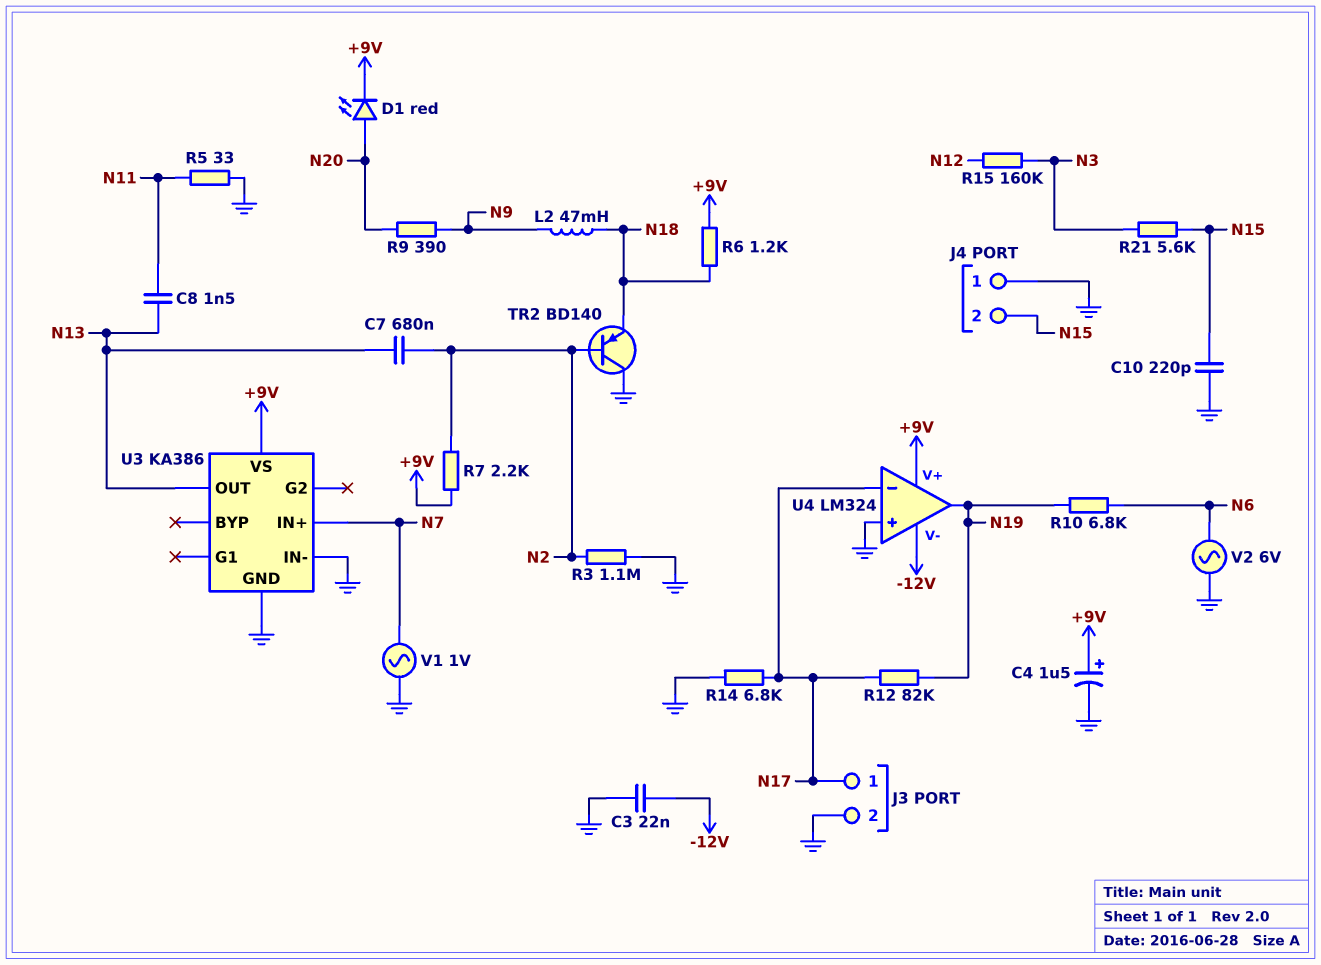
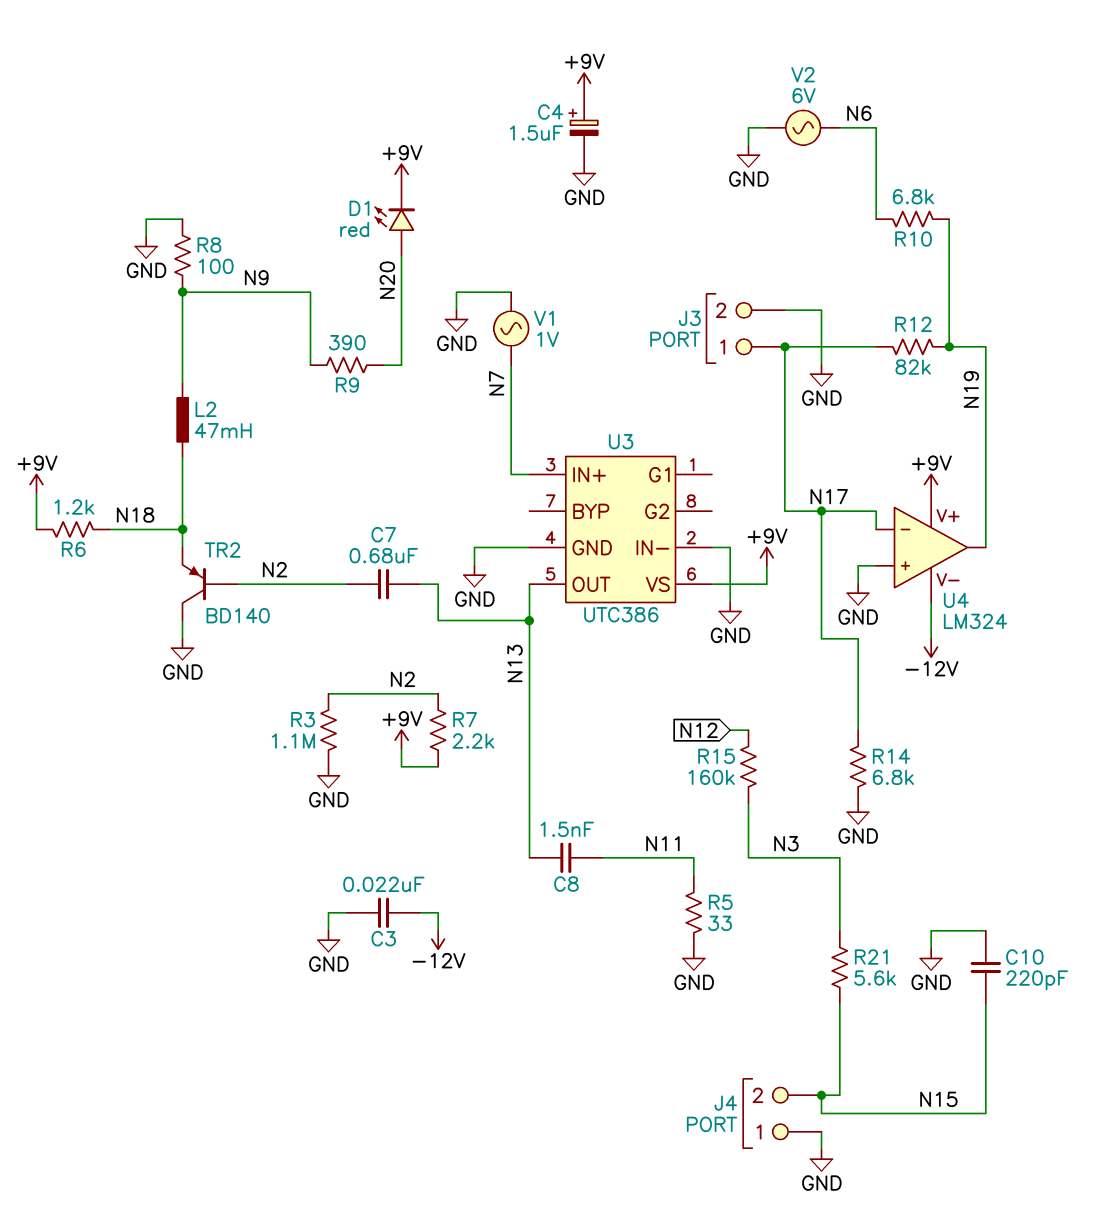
R8: none -> 100 (GND, N9)
U3: KA386 -> UTC386

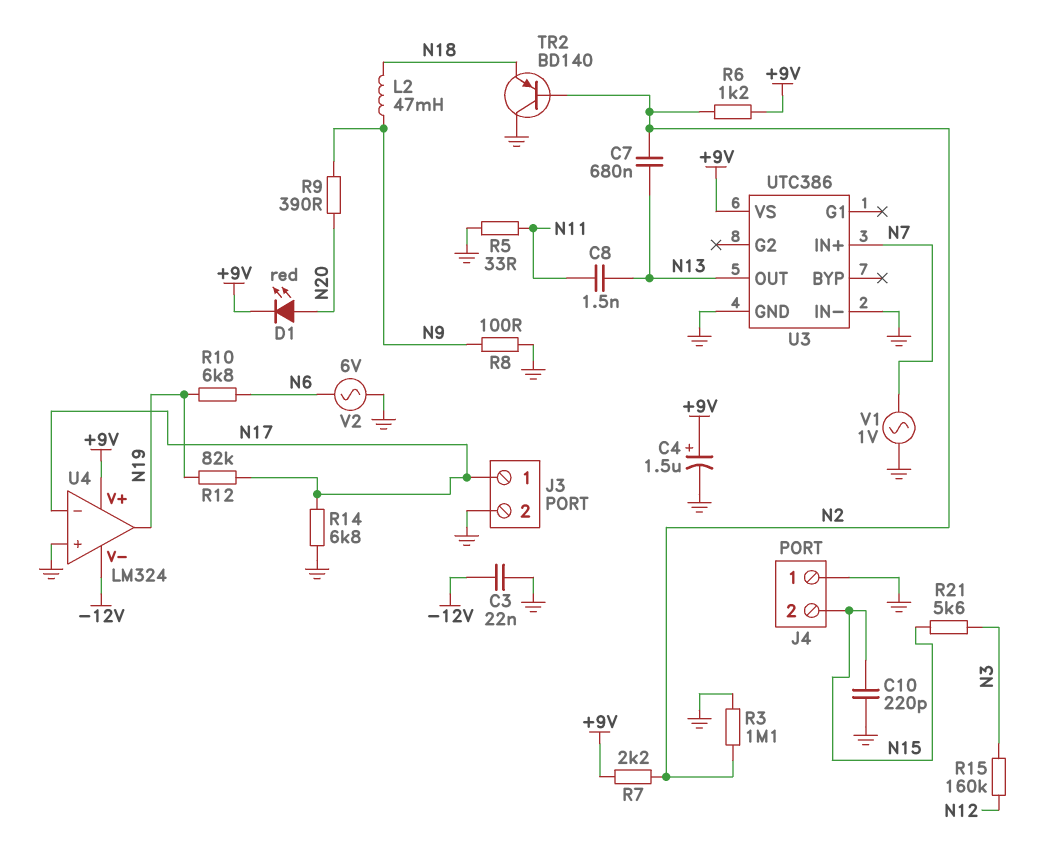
R6: 1.2k (+9V, N18) -> 1.2k (+9V, N2)

